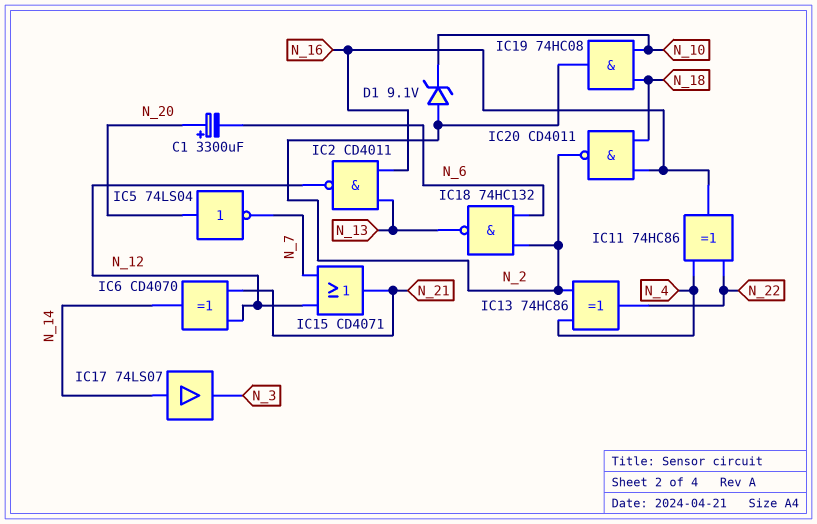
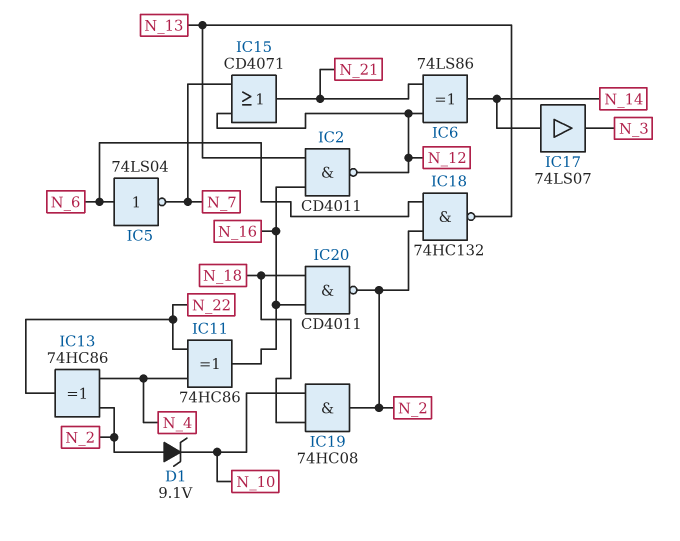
C1: 3300uF (plus N_20, minus N_6) -> none
IC5: NOT 74LS04 (in N_20, out N_7) -> NOT 74LS04 (in N_6, out N_7)
IC6: XOR CD4070 (in N_12, in N_21, out N_14) -> XOR 74LS86 (in N_12, in N_21, out N_14)

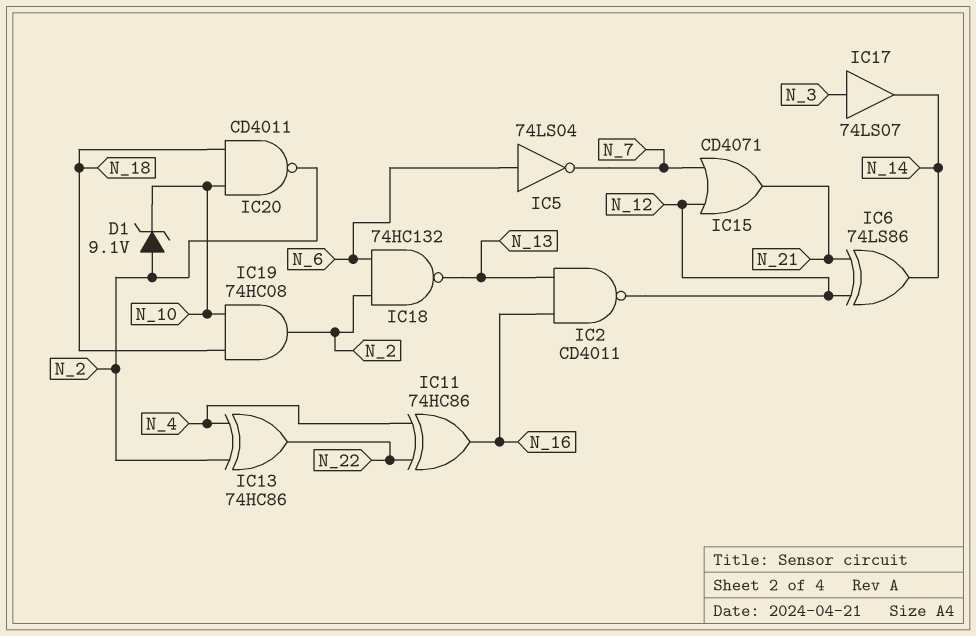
IC17: buffer 74LS07 (in N_14, out N_3) -> buffer 74LS07 (in N_3, out N_14)
IC20: NAND CD4011 (in N_16, in N_18, out N_2) -> NAND CD4011 (in N_10, in N_18, out N_2)

